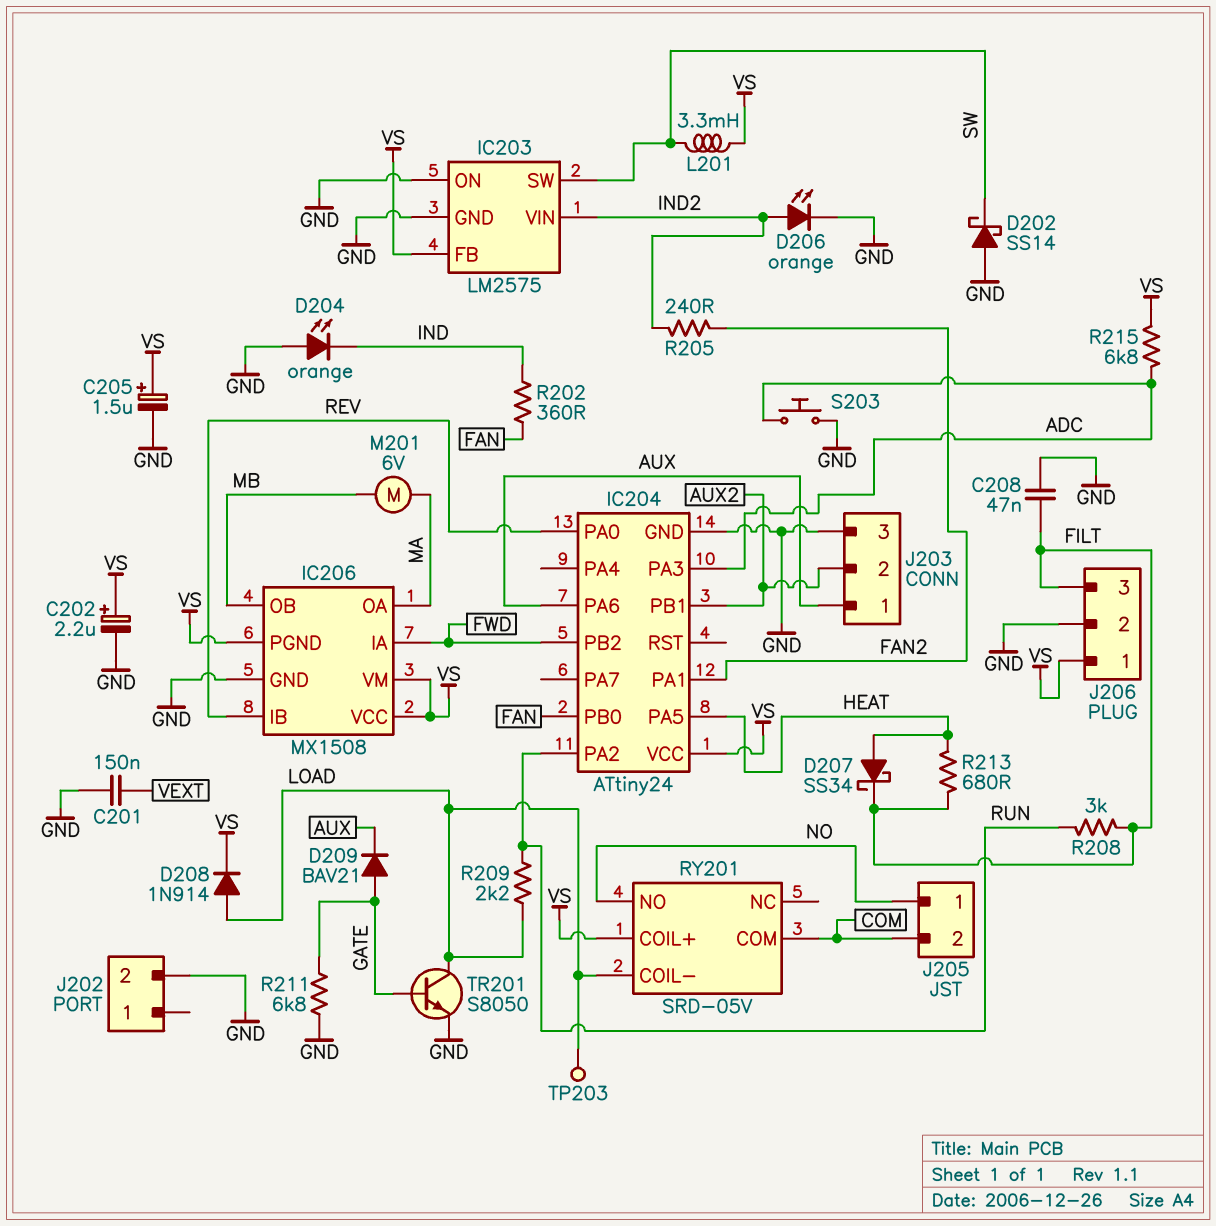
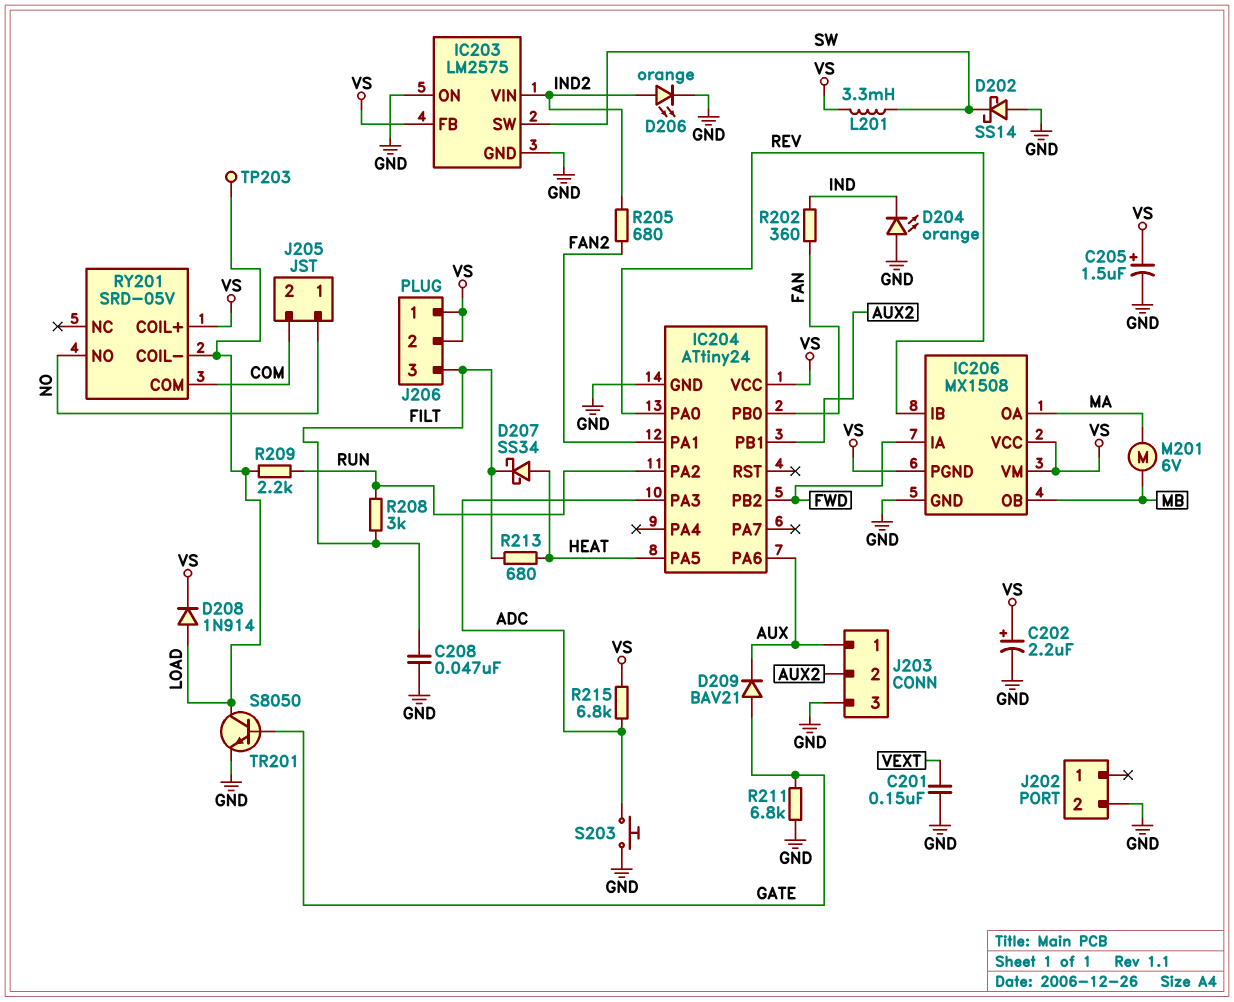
J206 pin 2: GND -> VS
R205: 240 (FAN2, IND2) -> 680 (FAN2, IND2)

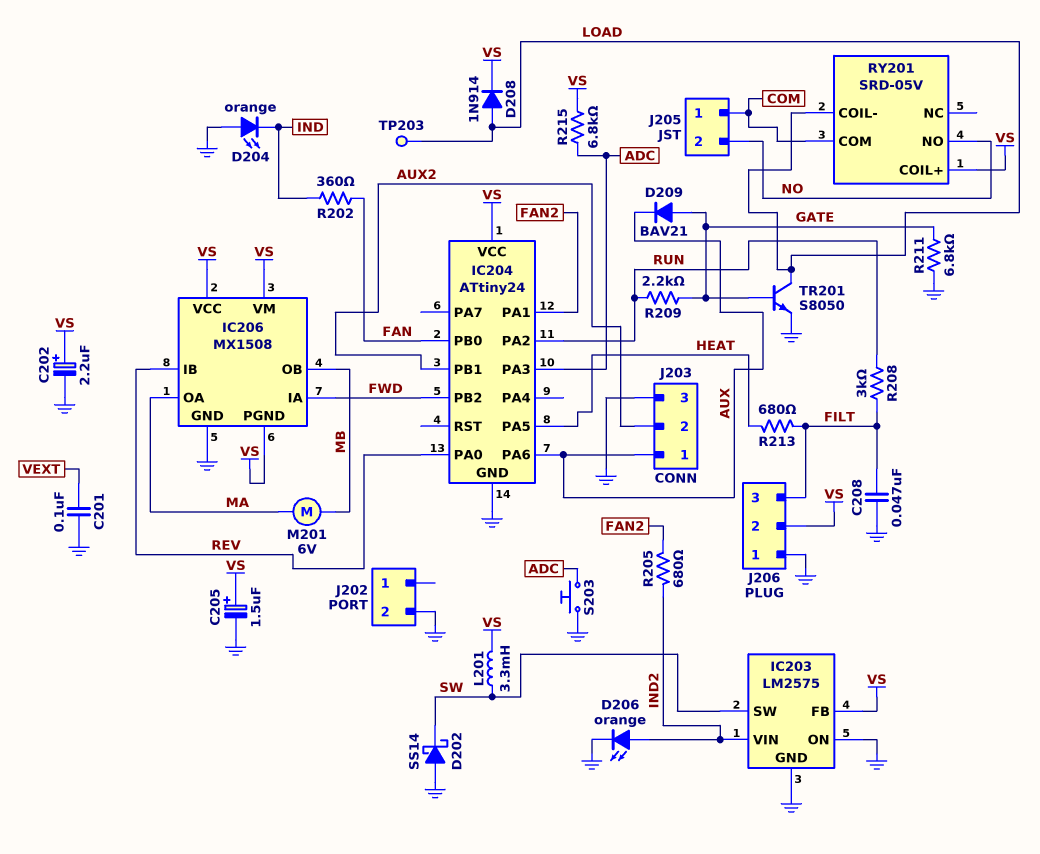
C201: 150nF (GND, VEXT) -> 100nF (GND, VEXT)
D207: schottky SS34 (A HEAT, K FILT) -> none
J205 pin 1: NO -> COM
J205 pin 2: COM -> NO
J206 pin 1: VS -> GND
R209: 2.2k (LOAD, RUN) -> 2.2k (GATE, RUN)

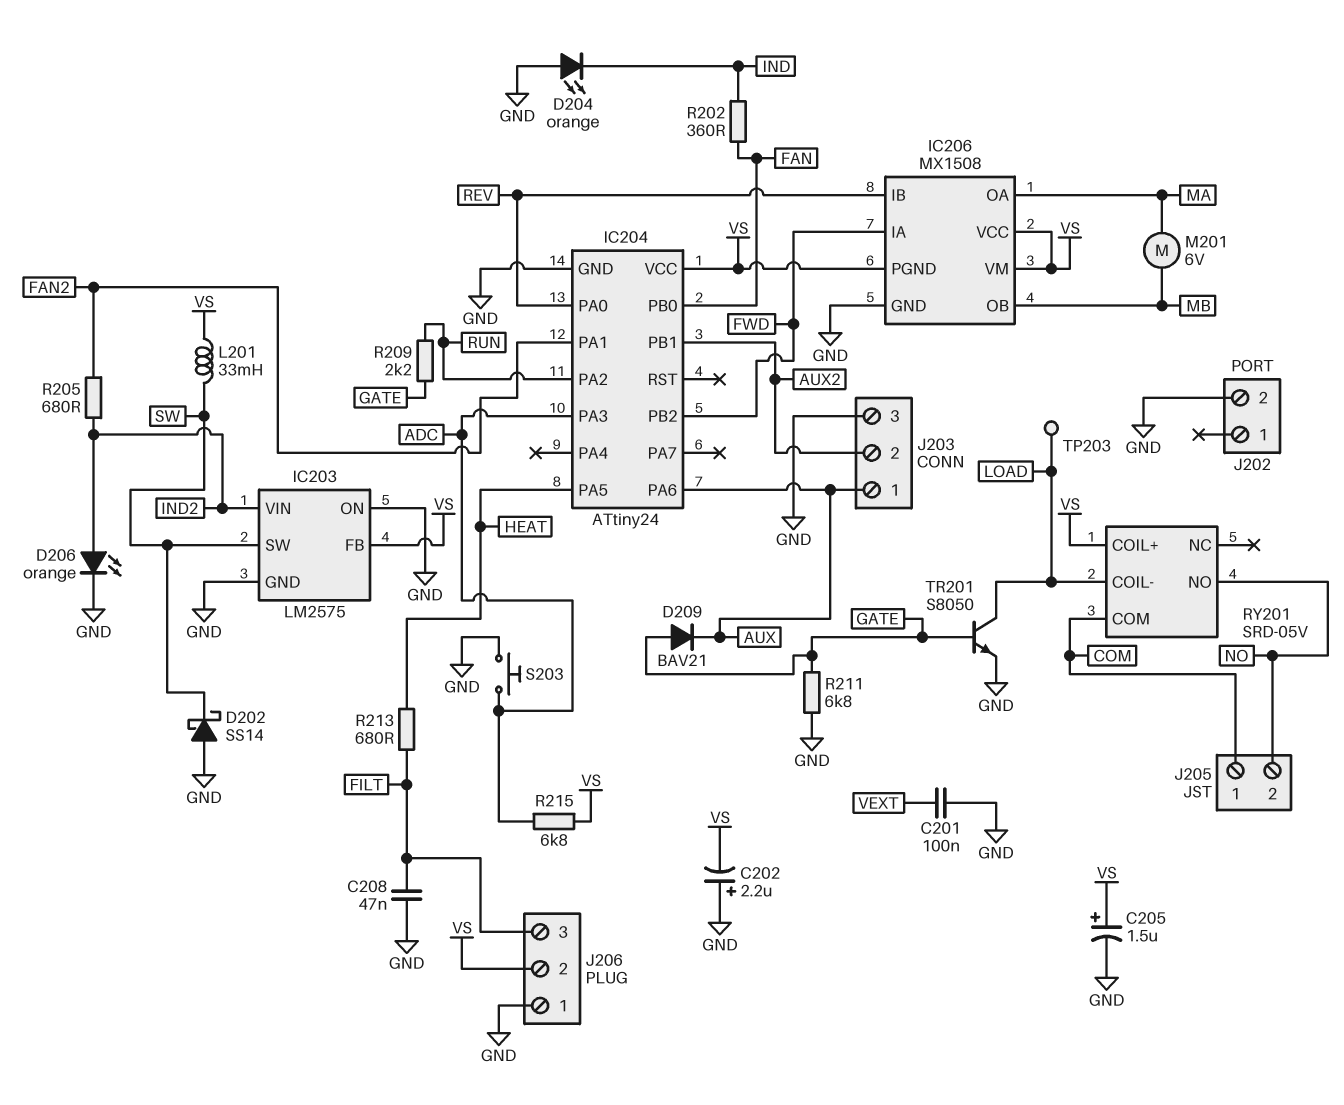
C202: 2.2uF (plus VS, minus GND) -> 2.2uF (plus GND, minus VS)
D208: diode 1N914 (A LOAD, K VS) -> none
L201: 3.3mH (SW, VS) -> 33mH (SW, VS)
R208: 3k (FILT, RUN) -> none

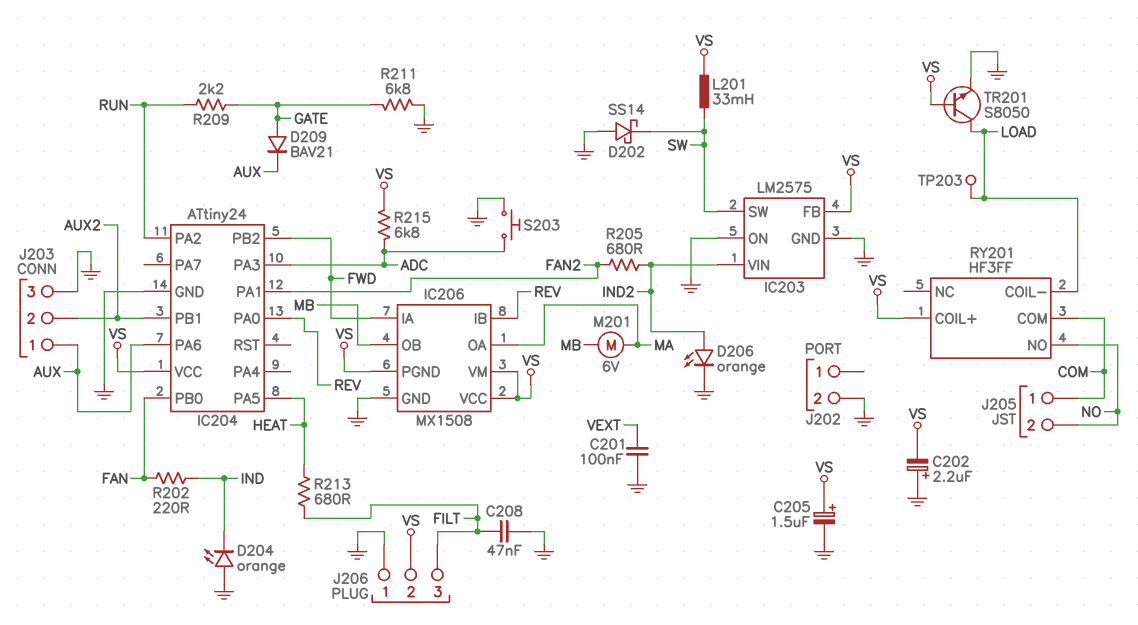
R202: 360 (FAN, IND) -> 220 (FAN, IND)
RY201: SRD-05V -> HF3FF
TR201: NPN S8050 (B GATE, C LOAD, E GND) -> NPN S8050 (B VS, C LOAD, E GND)

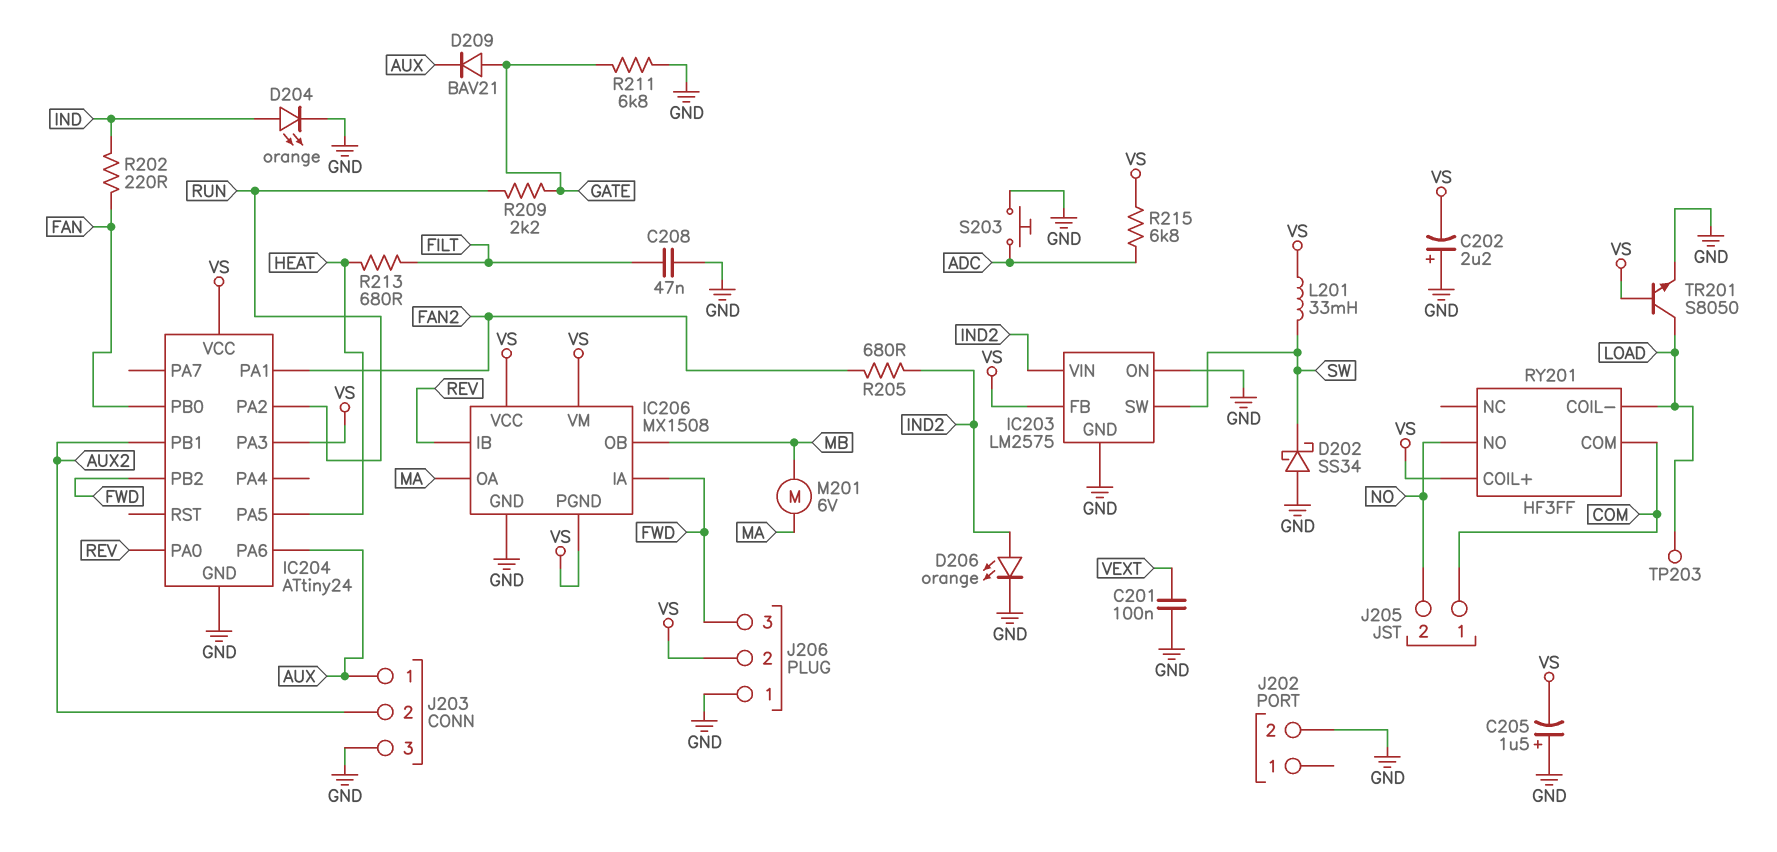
C205: 1.5uF (plus VS, minus GND) -> 1.5uF (plus GND, minus VS)
D202: schottky SS14 (A GND, K SW) -> schottky SS34 (A GND, K SW)
D204: LED orange (A GND, K IND) -> LED orange (A IND, K GND)
IC204 pin PA3: ADC -> VS
J206 pin 3: FILT -> FWD

